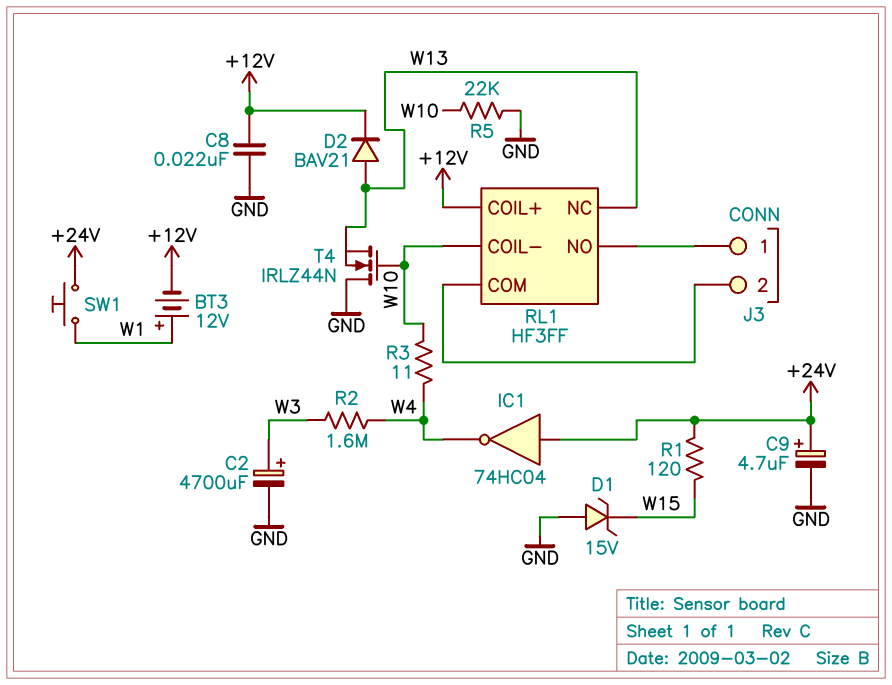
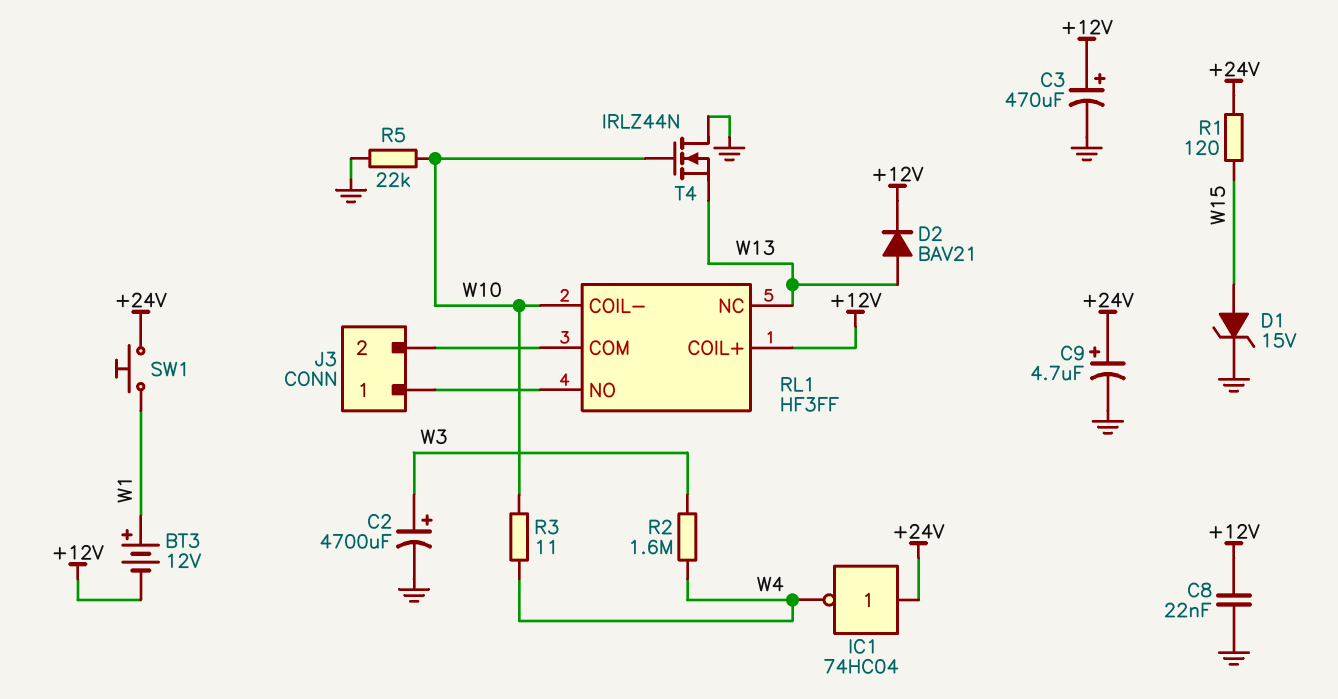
C3: none -> 470uF (plus +12V, minus GND)
D1: zener 15V (A GND, K W15) -> zener 15V (A W15, K GND)

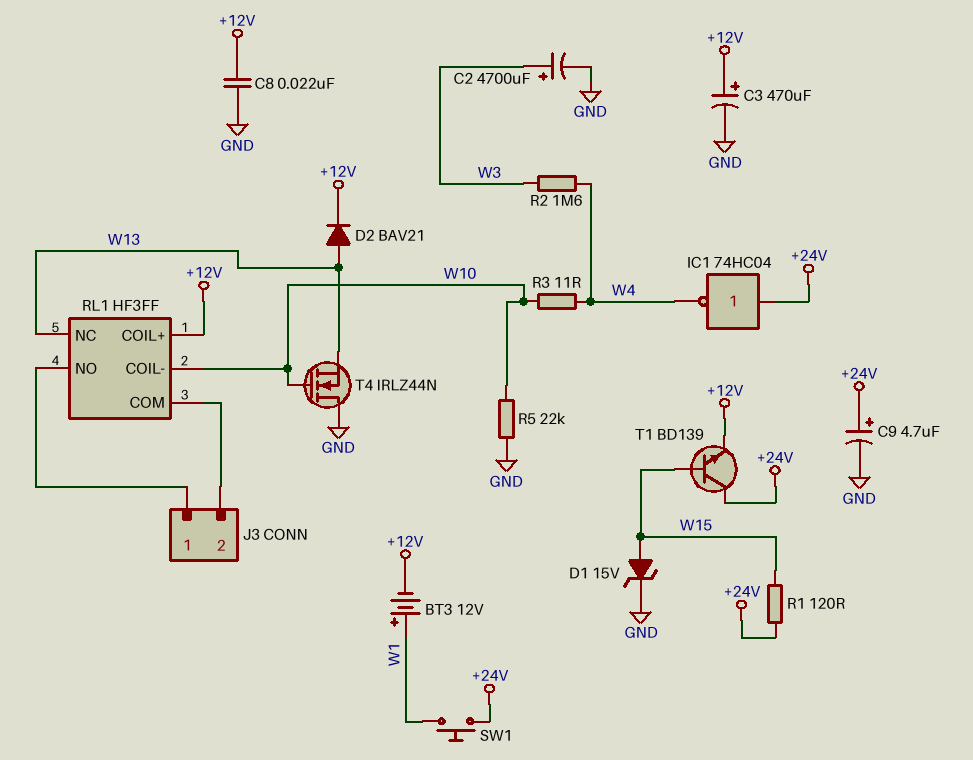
T1: none -> NPN BD139 (B W15, C +24V, E +12V)

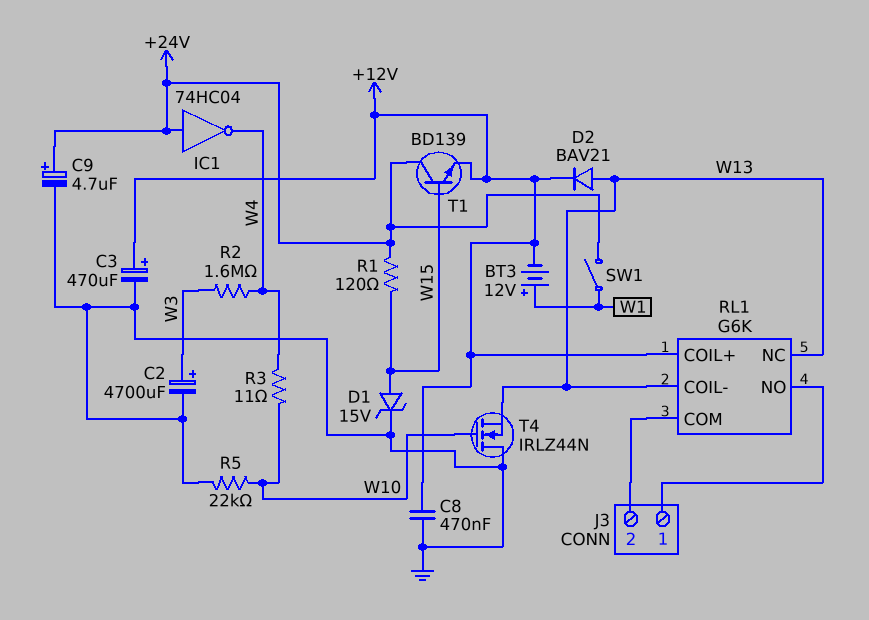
C8: 22nF (+12V, GND) -> 470nF (+12V, GND)
RL1: HF3FF -> G6K
RL1 pin COIL-: W10 -> W13
SW1: button (+24V, W1) -> switch (+24V, W1)

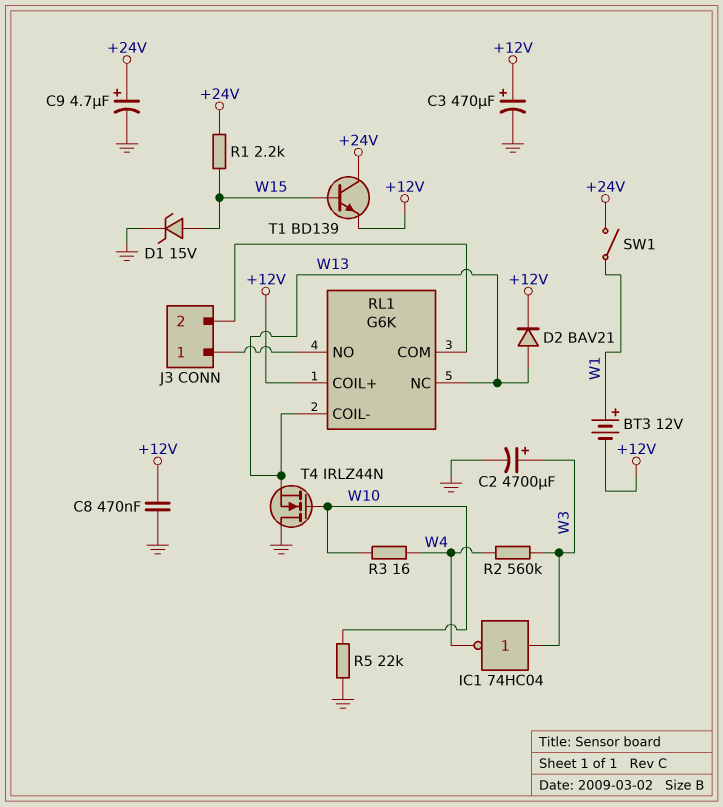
IC1: NOT 74HC04 (in +24V, out W4) -> NOT 74HC04 (in W3, out W4)
R1: 120 (+24V, W15) -> 2.2k (+24V, W15)
R2: 1.6M (W3, W4) -> 560k (W3, W4)
R3: 11 (W4, W10) -> 16 (W4, W10)

